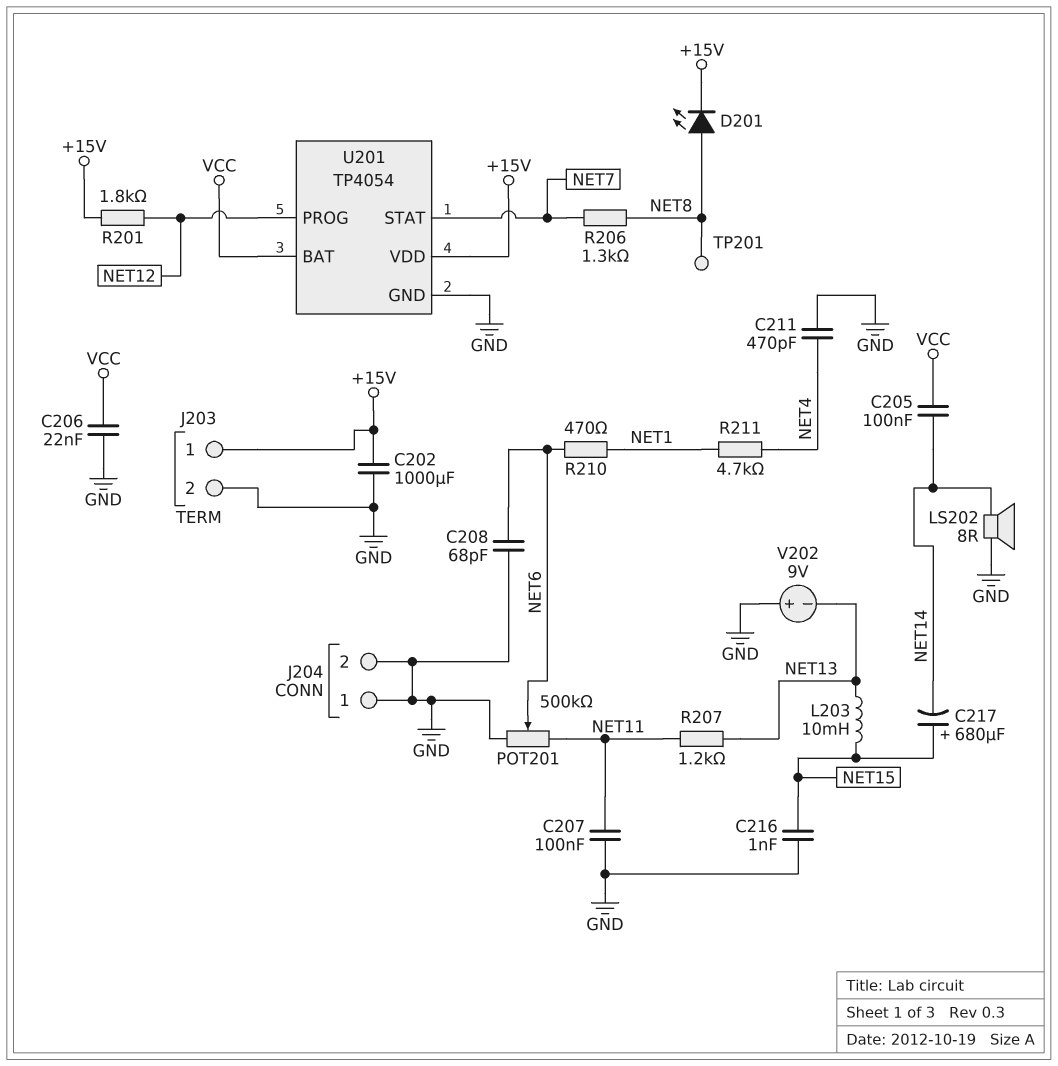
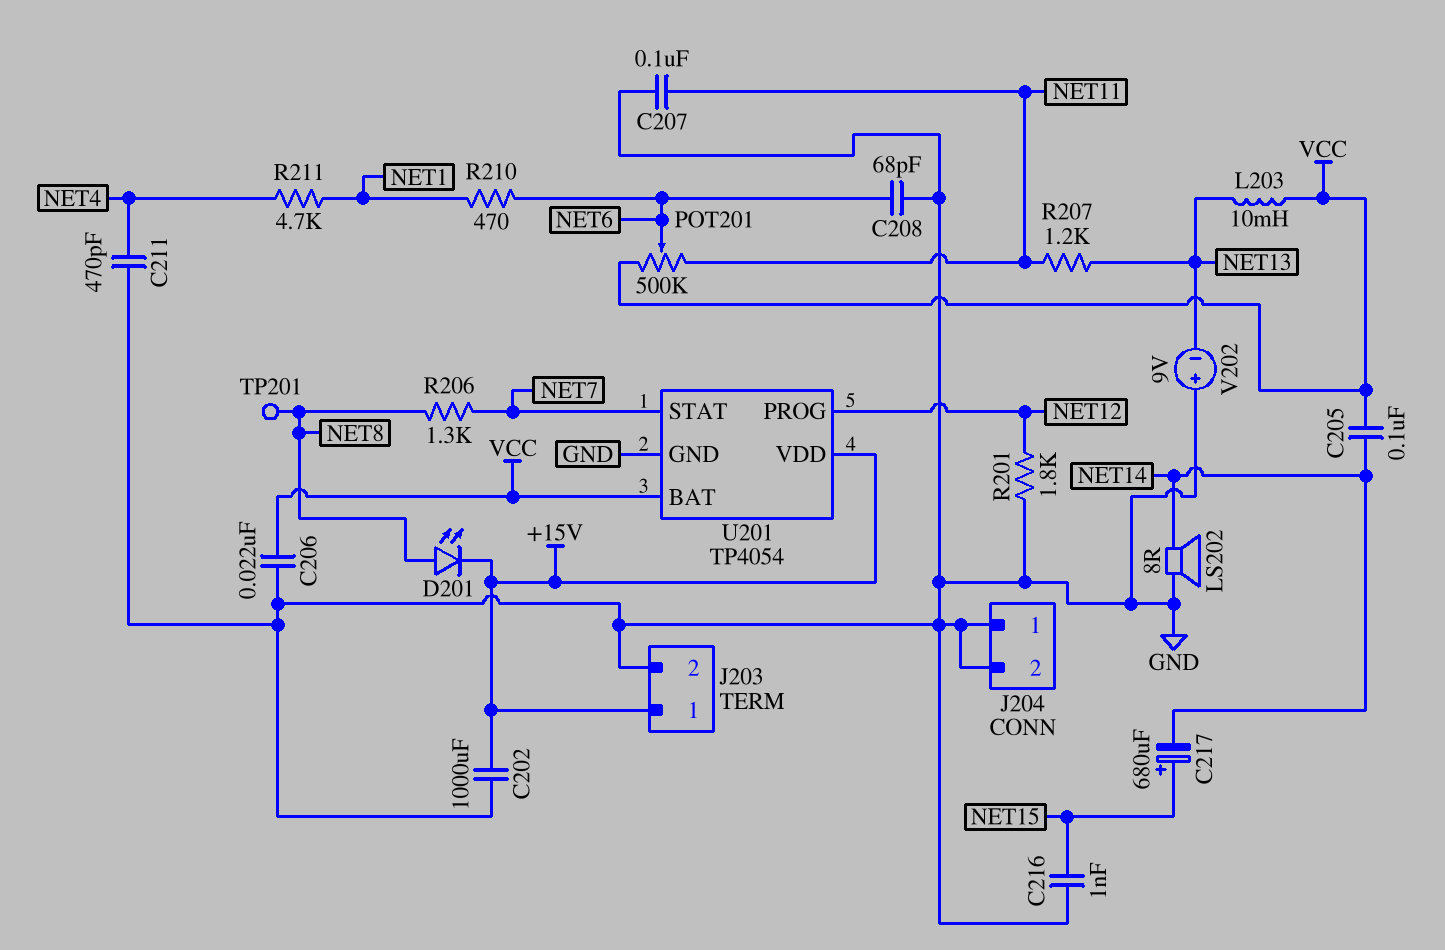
L203: 10mH (NET13, NET15) -> 10mH (NET13, VCC)
POT201: 500k (GND, NET11, wiper NET6) -> 500k (NET11, VCC, wiper NET6)
R201: 1.8k (+15V, NET12) -> 1.8k (GND, NET12)

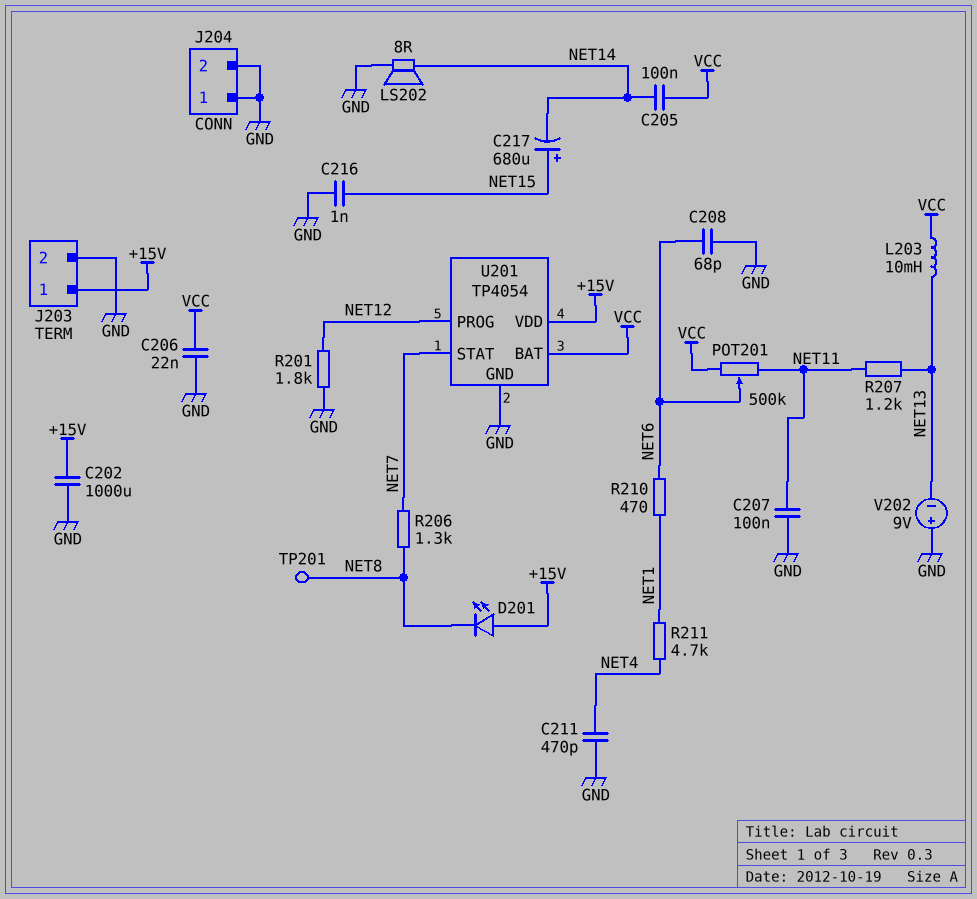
D201: LED (A NET8, K +15V) -> LED (A +15V, K NET8)

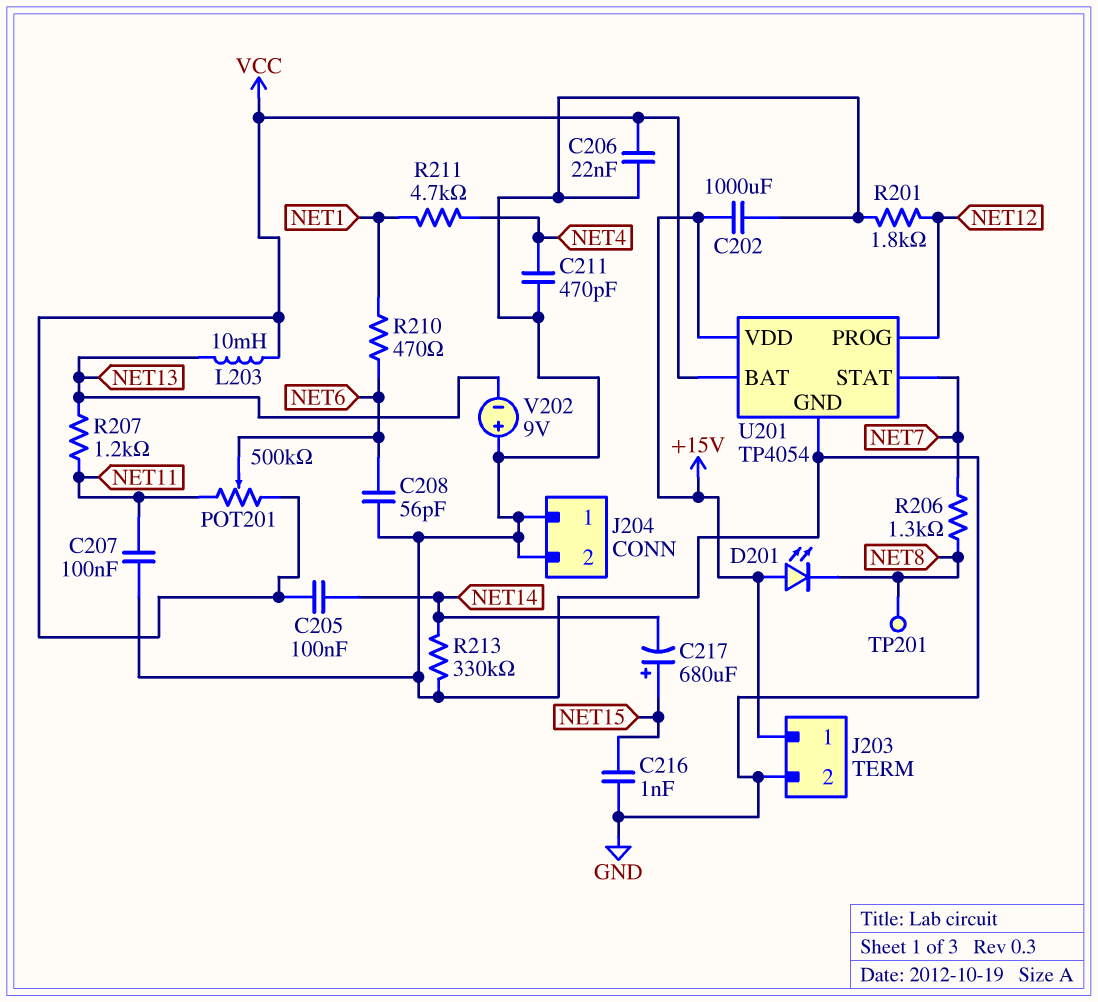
C208: 68pF (GND, NET6) -> 56pF (GND, NET6)
LS202: speaker 8R (GND, NET14) -> none
R213: none -> 330k (GND, NET14)

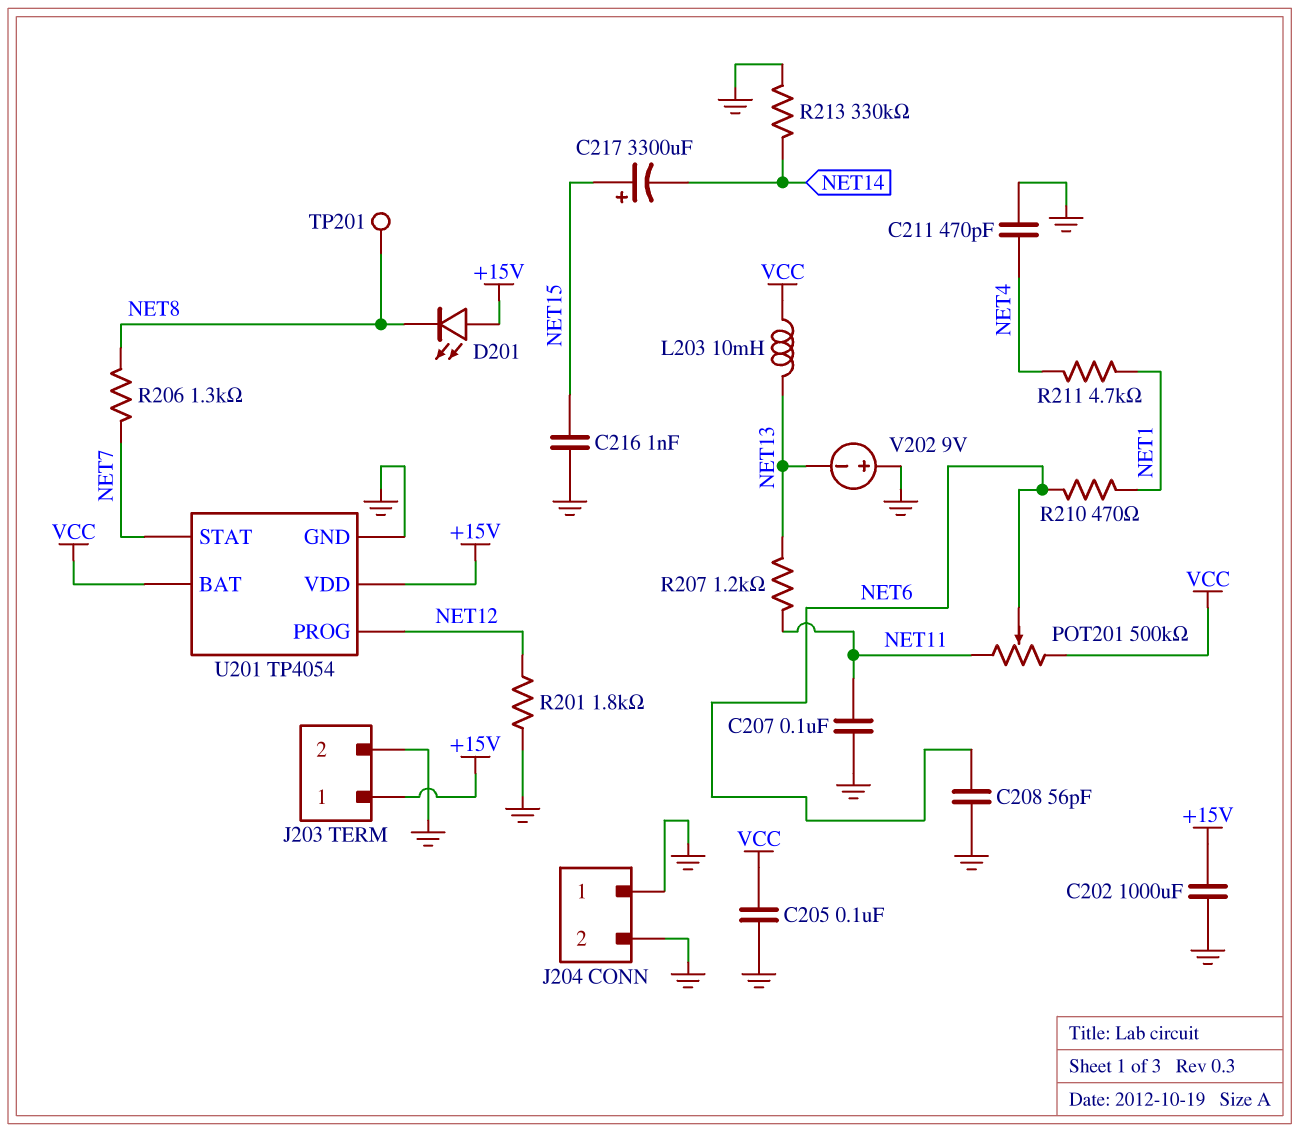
C205: 100nF (NET14, VCC) -> 100nF (GND, VCC)
C206: 22nF (GND, VCC) -> none
C217: 680uF (plus NET15, minus NET14) -> 3300uF (plus NET15, minus NET14)

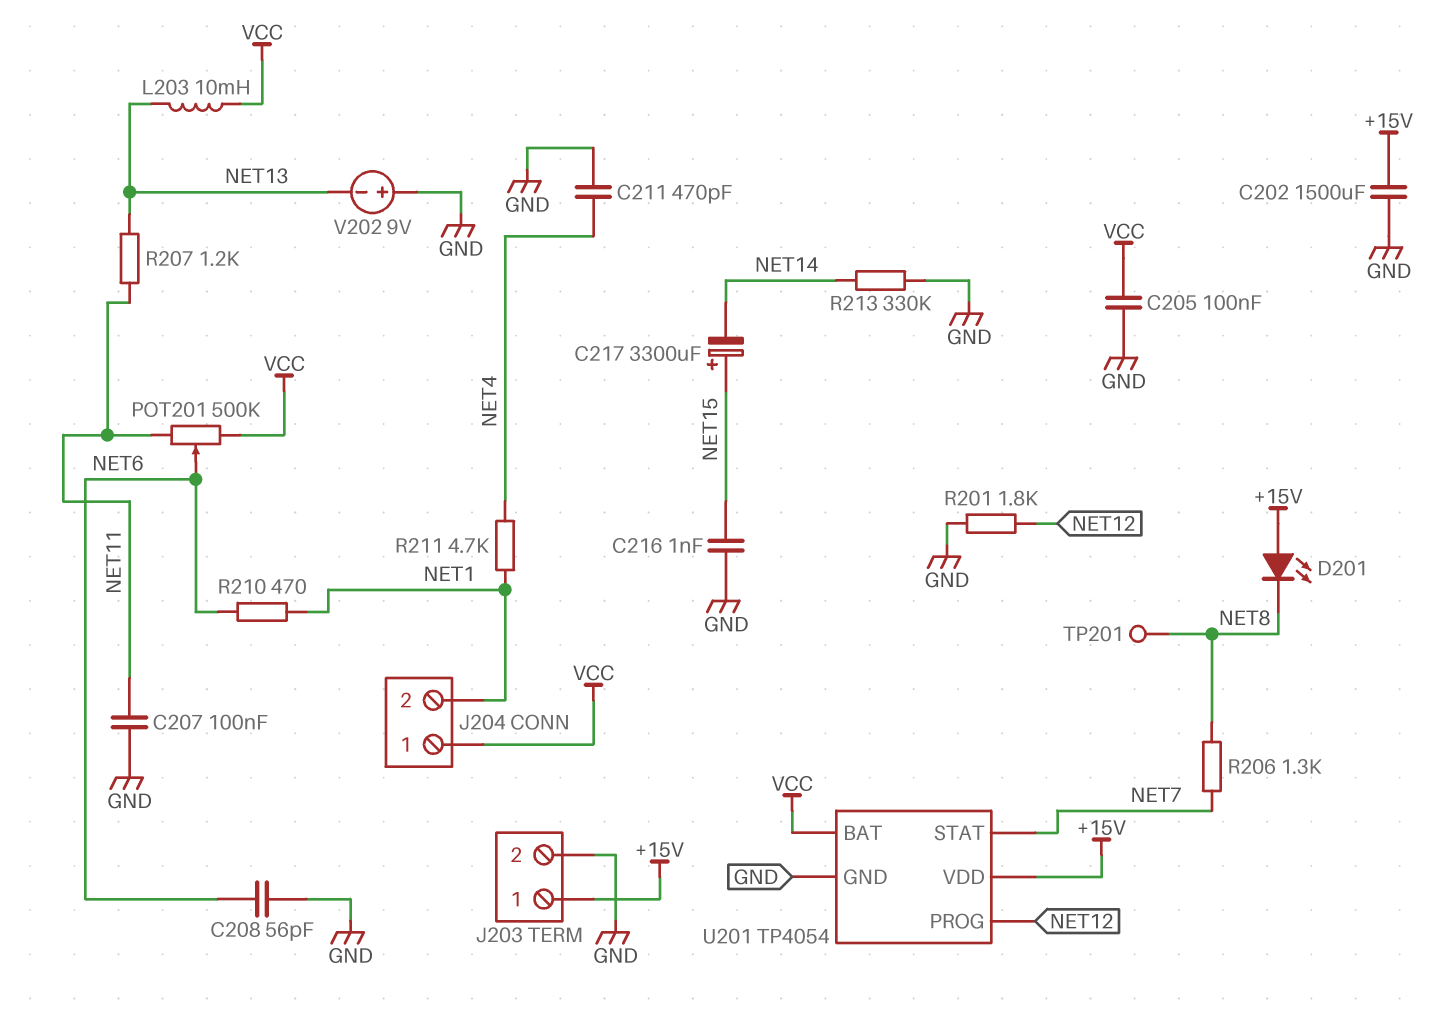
C202: 1000uF (+15V, GND) -> 1500uF (+15V, GND)
J204 pin 1: GND -> VCC
J204 pin 2: GND -> NET1

